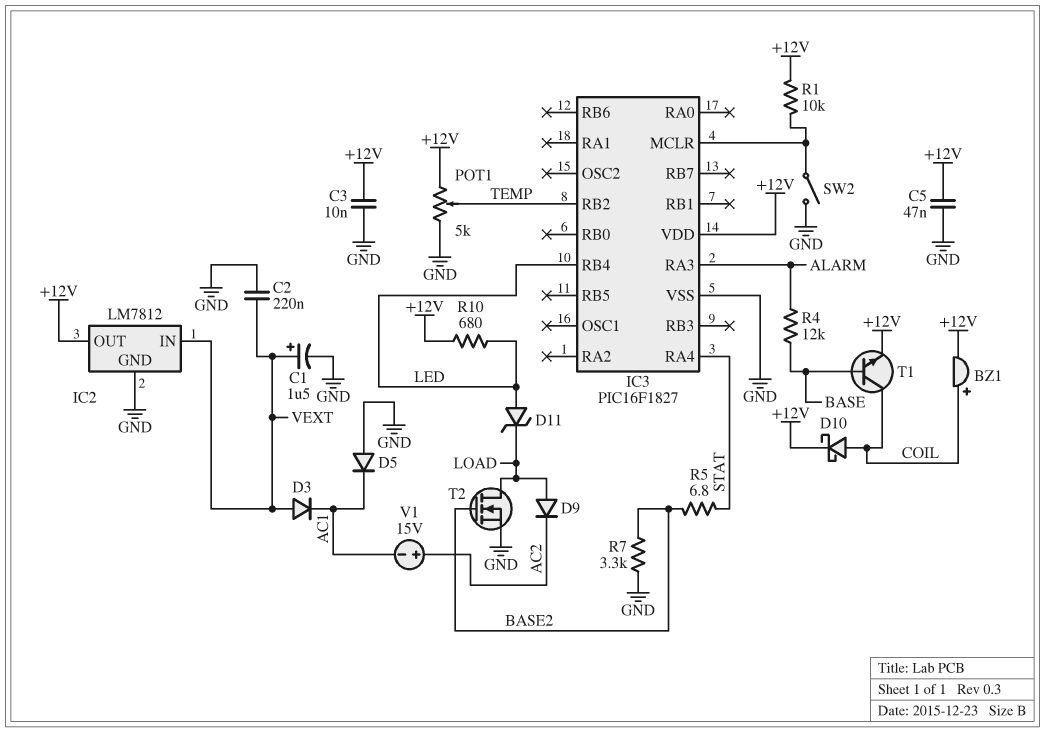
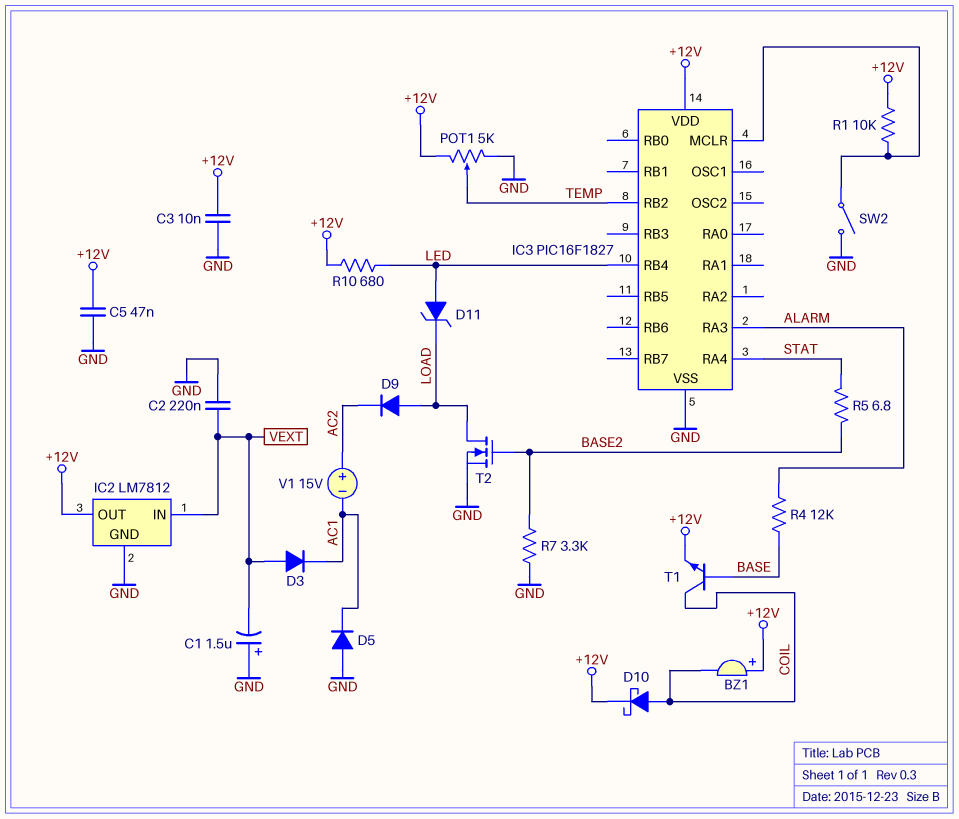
BZ1: buzzer (plus COIL, minus +12V) -> buzzer (plus +12V, minus COIL)
C1: 1.5uF (plus VEXT, minus GND) -> 1.5uF (plus GND, minus VEXT)

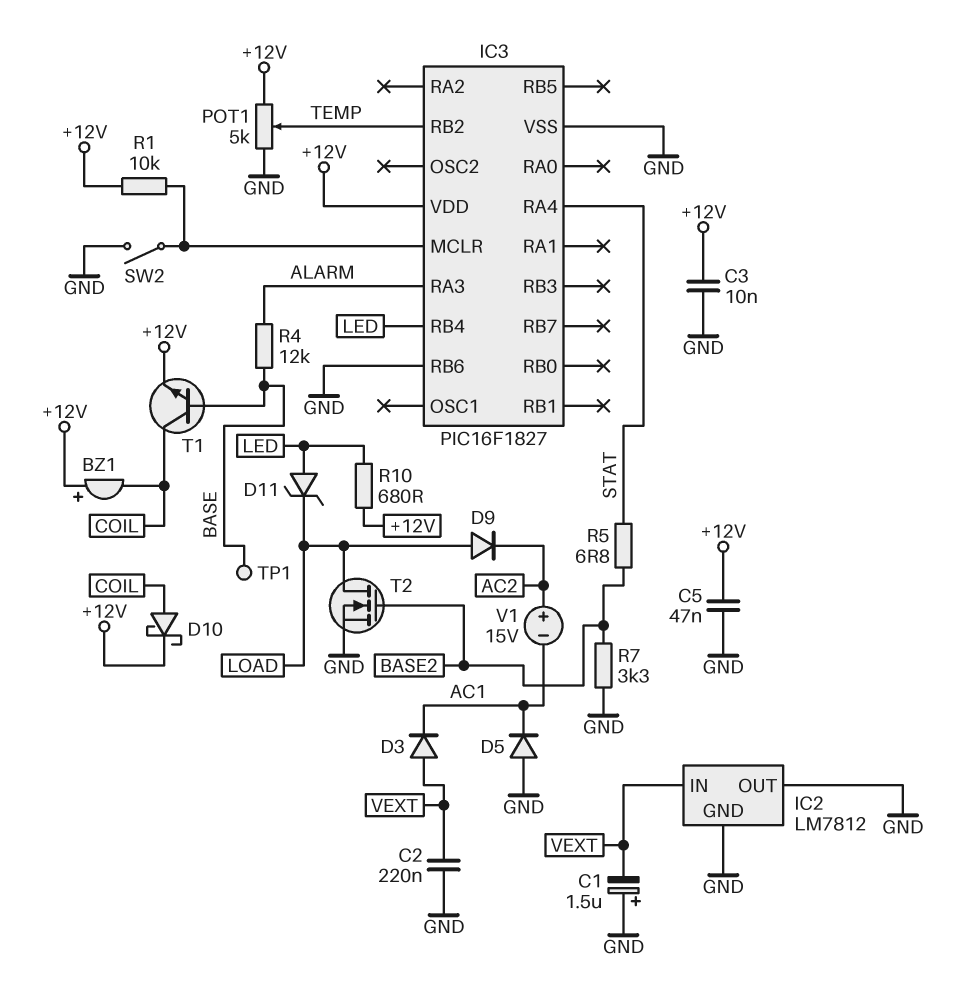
IC2 pin OUT: +12V -> GND
IC3 pin RB6: none -> GND
TP1: none -> test point (BASE)

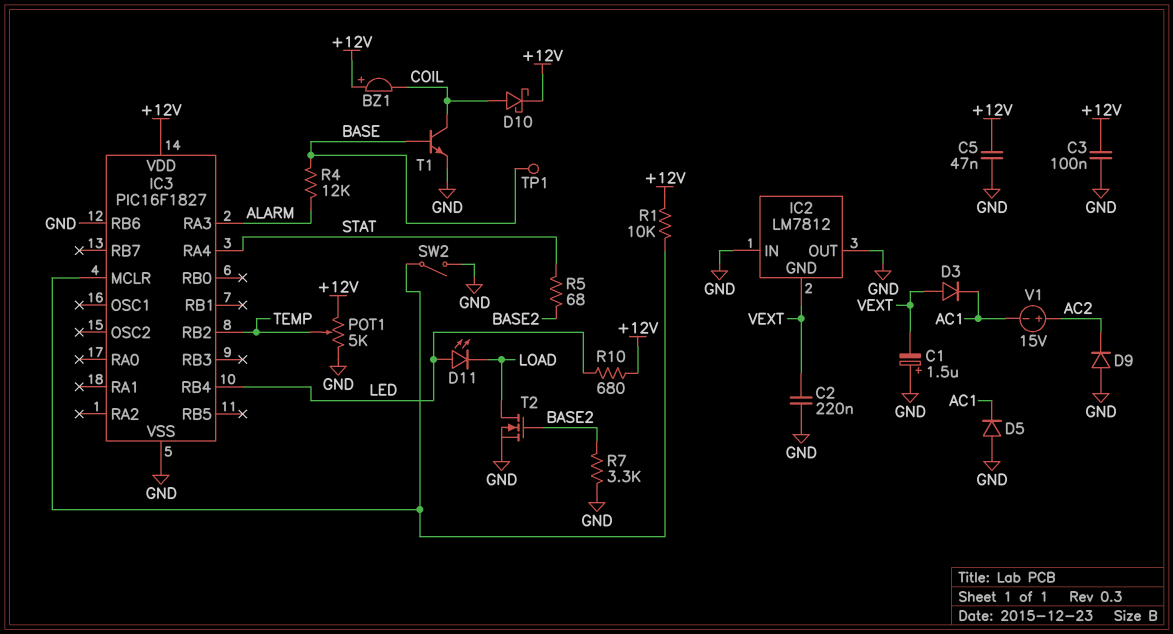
C3: 10nF (+12V, GND) -> 100nF (+12V, GND)
D9: diode (A LOAD, K AC2) -> diode (A GND, K AC2)
D11: zener (A LED, K LOAD) -> LED (A LED, K LOAD)
IC2 pin GND: GND -> VEXT
IC2 pin IN: VEXT -> GND
R5: 6.8 (BASE2, STAT) -> 68 (BASE2, STAT)
T1: NPN (B BASE, C COIL, E +12V) -> NPN (B BASE, C COIL, E GND)

